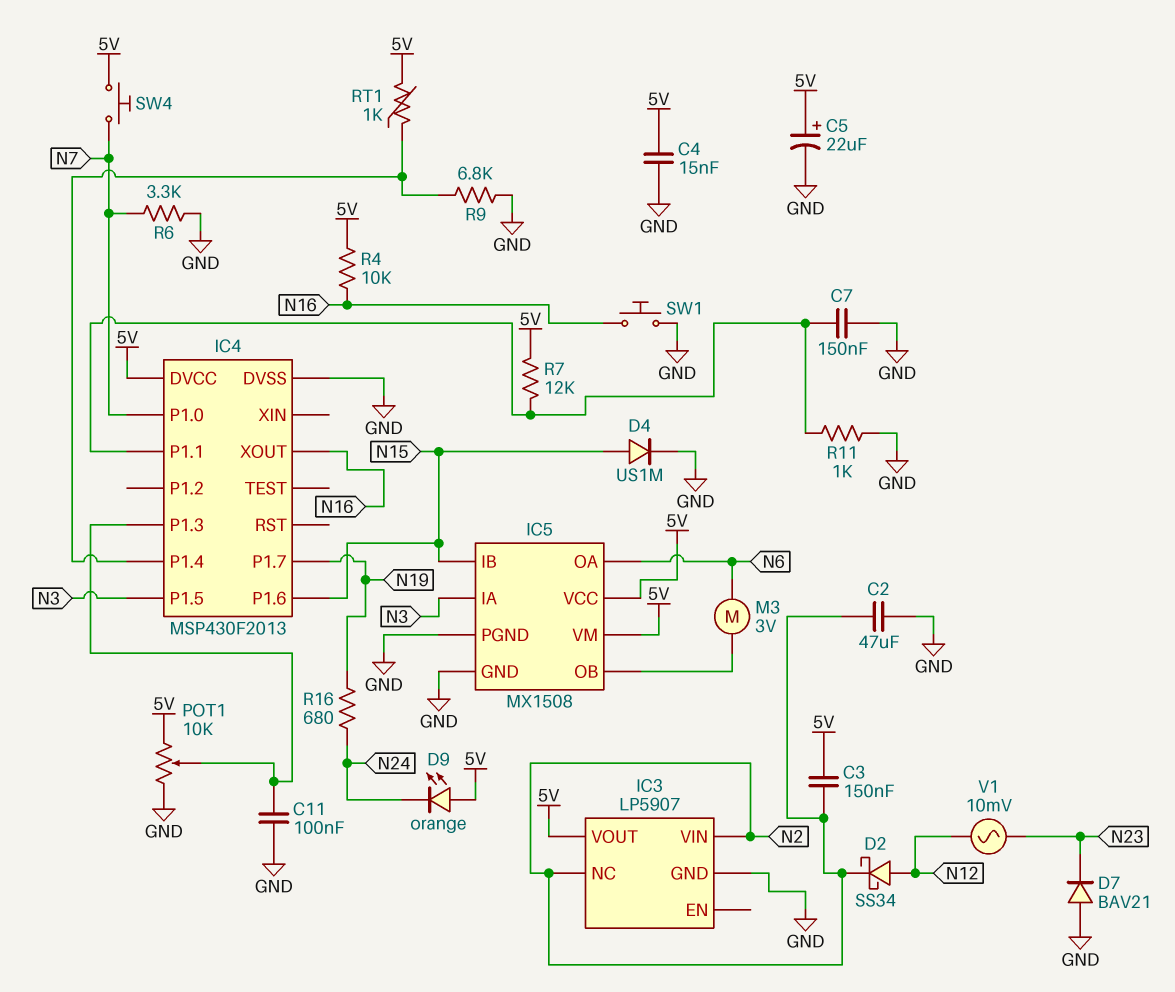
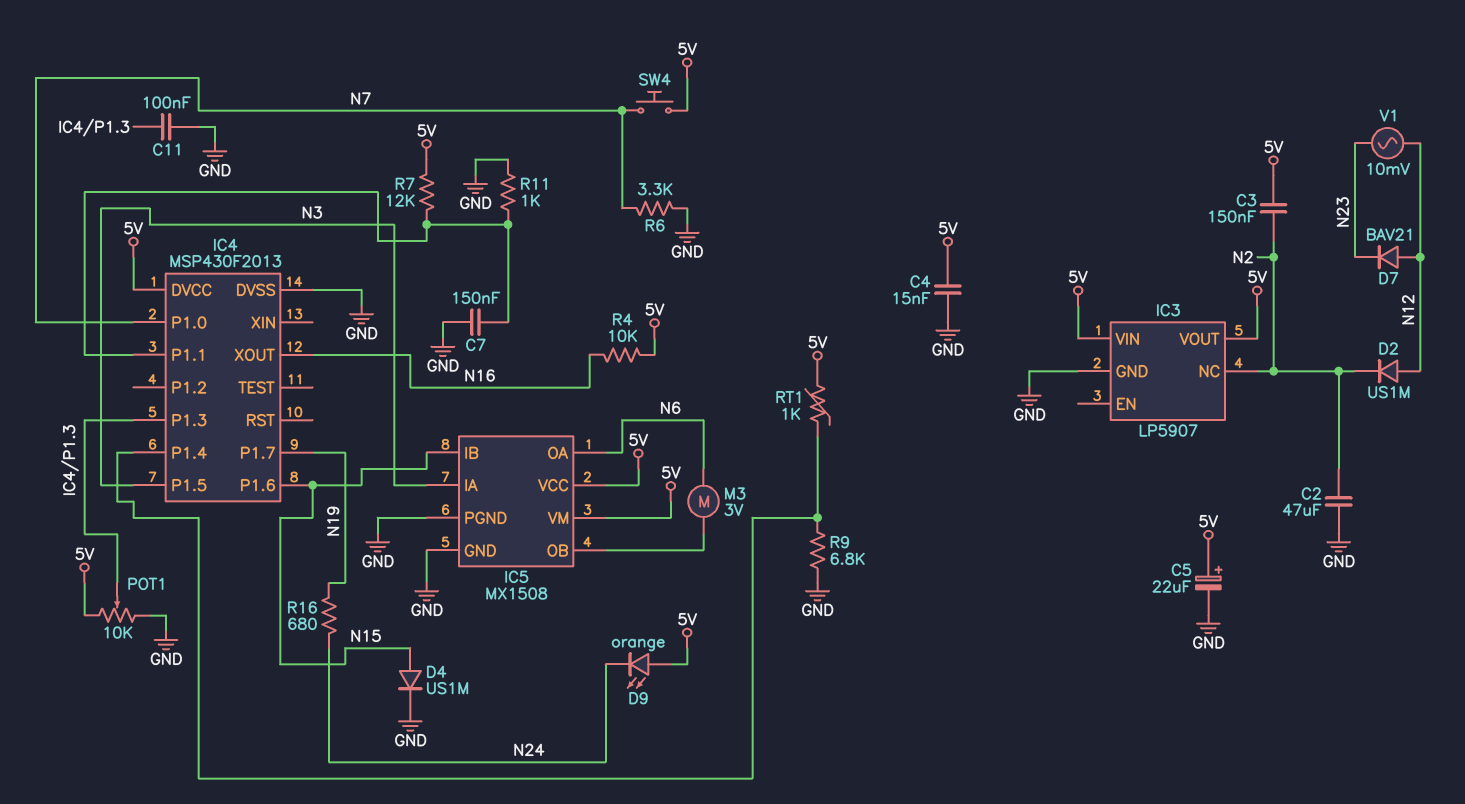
D2: schottky SS34 (A N12, K N2) -> diode US1M (A N12, K N2)
D7: diode BAV21 (A GND, K N23) -> diode BAV21 (A N12, K N23)
IC3 pin VIN: N2 -> 5V
SW1: button (GND, N16) -> none

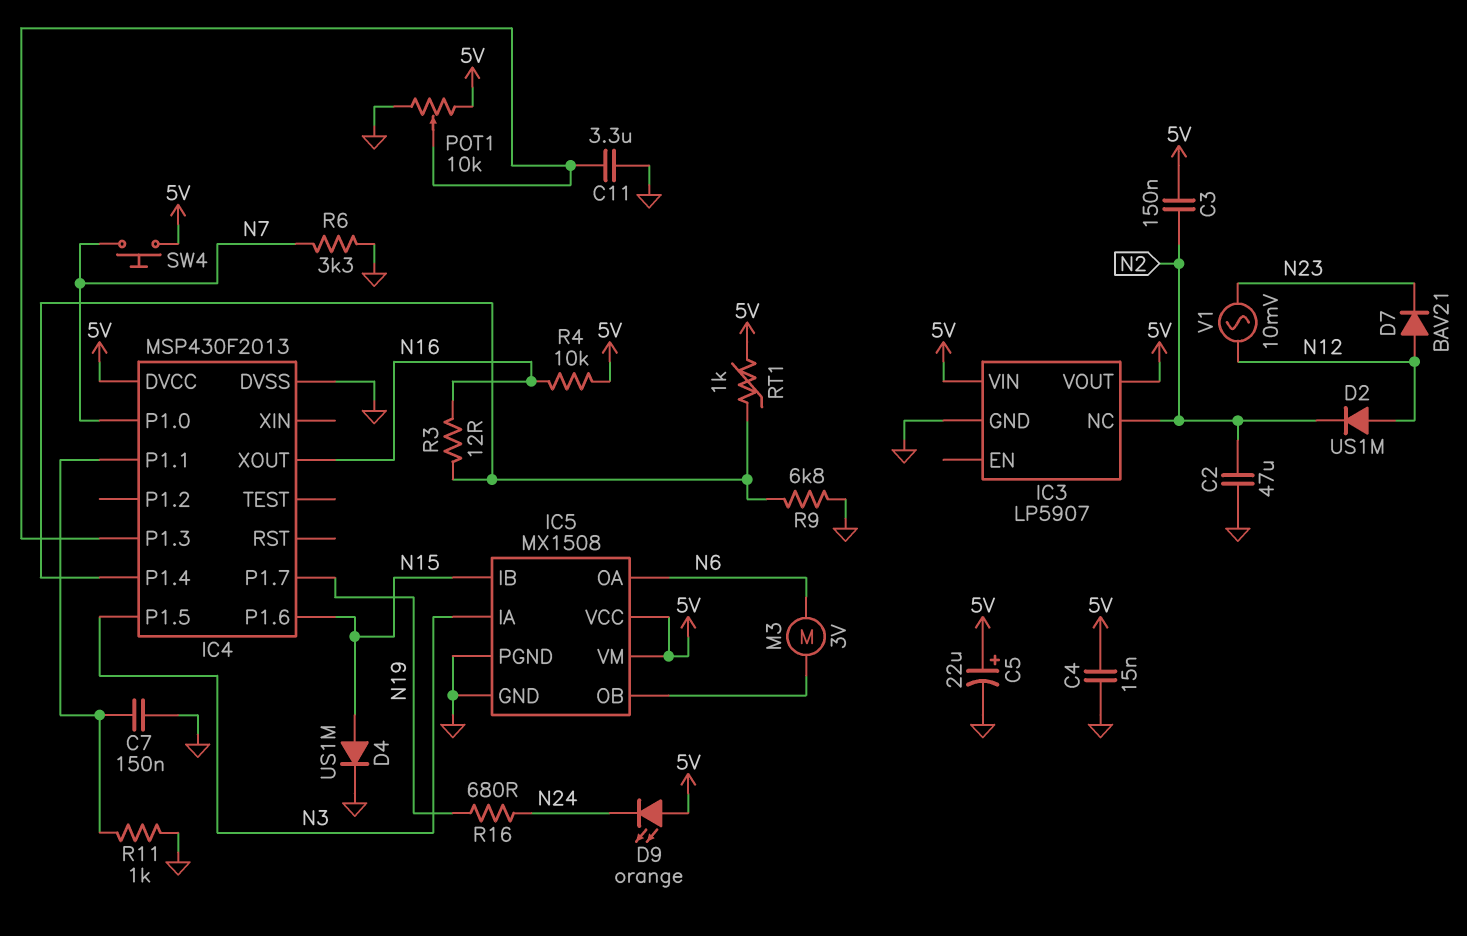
C11: 100nF (GND, IC4/P1.3) -> 3.3uF (GND, IC4/P1.3)
R3: none -> 12 (IC4/P1.4, N16)
R7: 12k (5V, IC4/P1.1) -> none

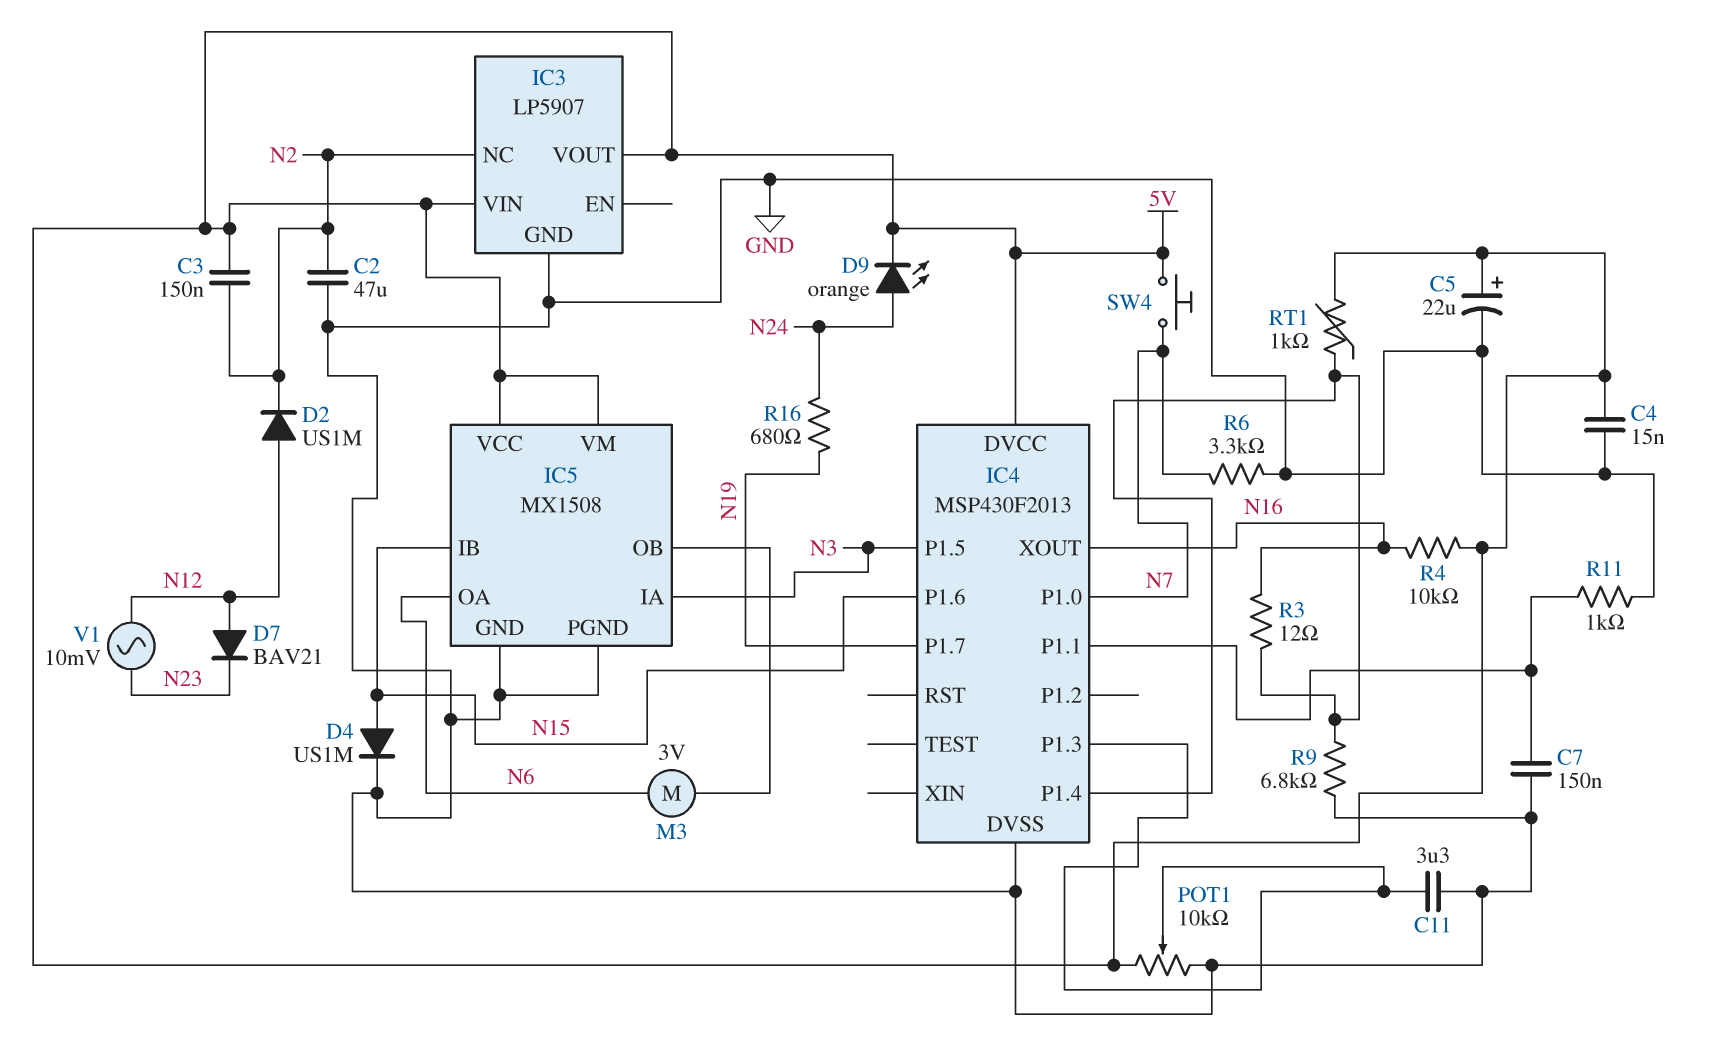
D9: LED orange (A 5V, K N24) -> LED orange (A N24, K 5V)

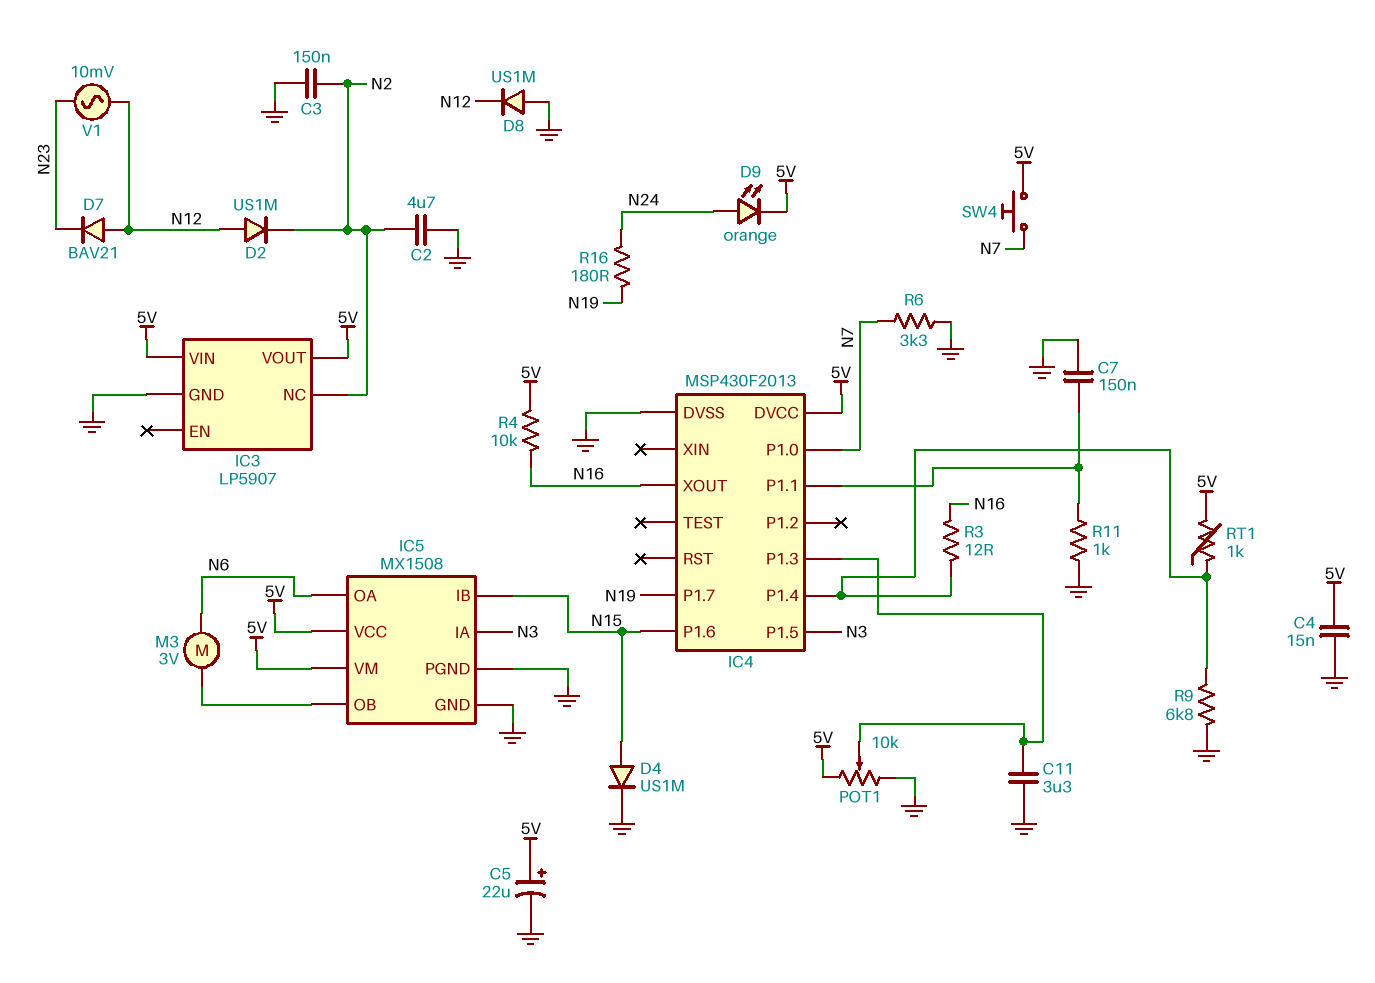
C2: 47uF (GND, N2) -> 4.7uF (GND, N2)
C3: 150nF (5V, N2) -> 150nF (GND, N2)
D8: none -> diode US1M (A GND, K N12)
R16: 680 (N19, N24) -> 180 (N19, N24)

